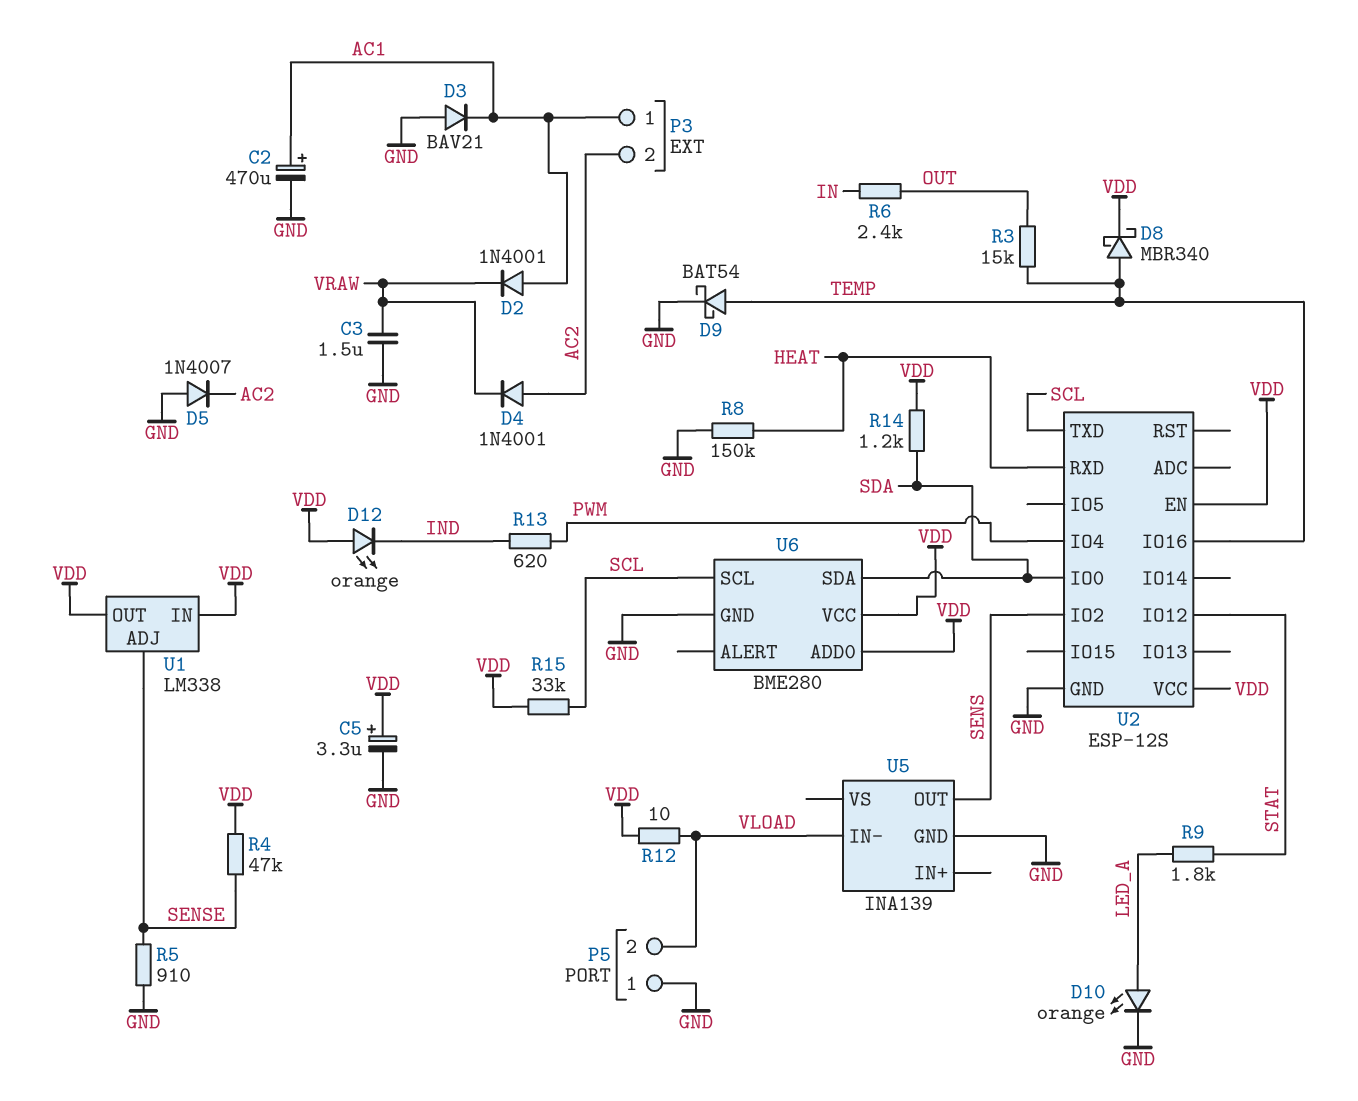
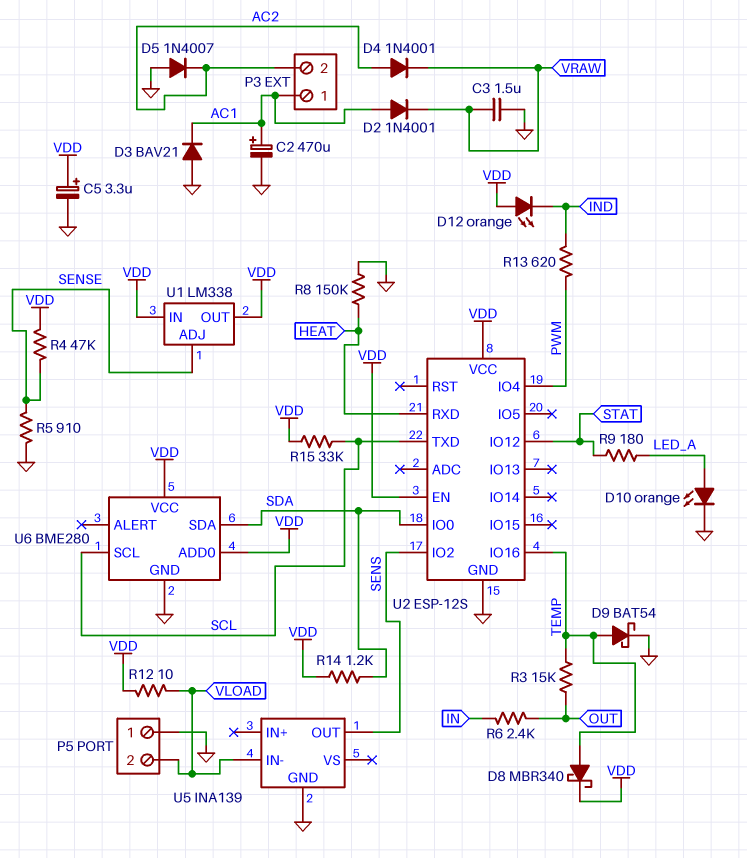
R9: 1.8k (LED_A, STAT) -> 180 (LED_A, STAT)

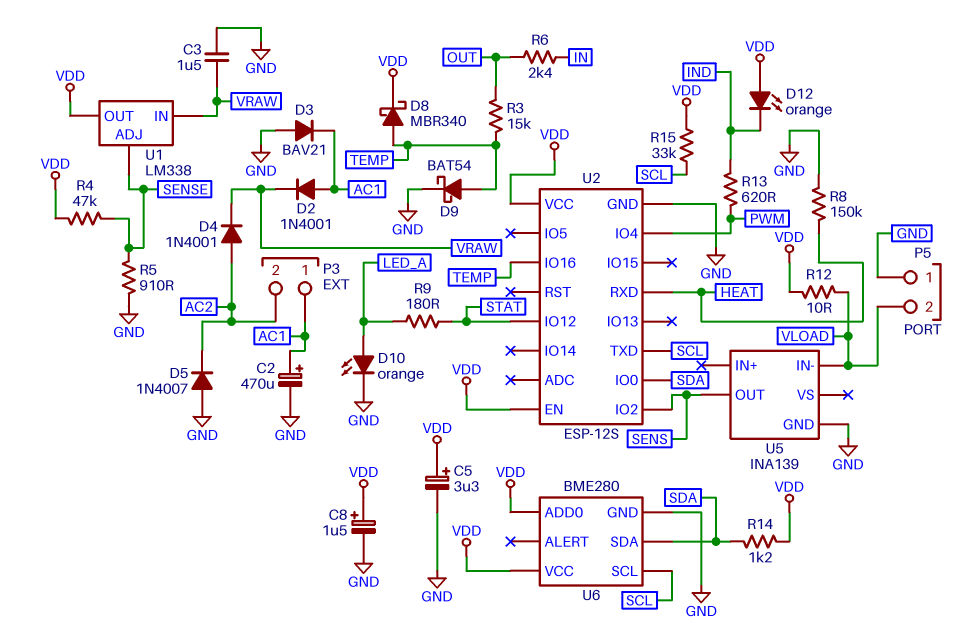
C8: none -> 1.5uF (plus VDD, minus GND)
U1 pin IN: VDD -> VRAW

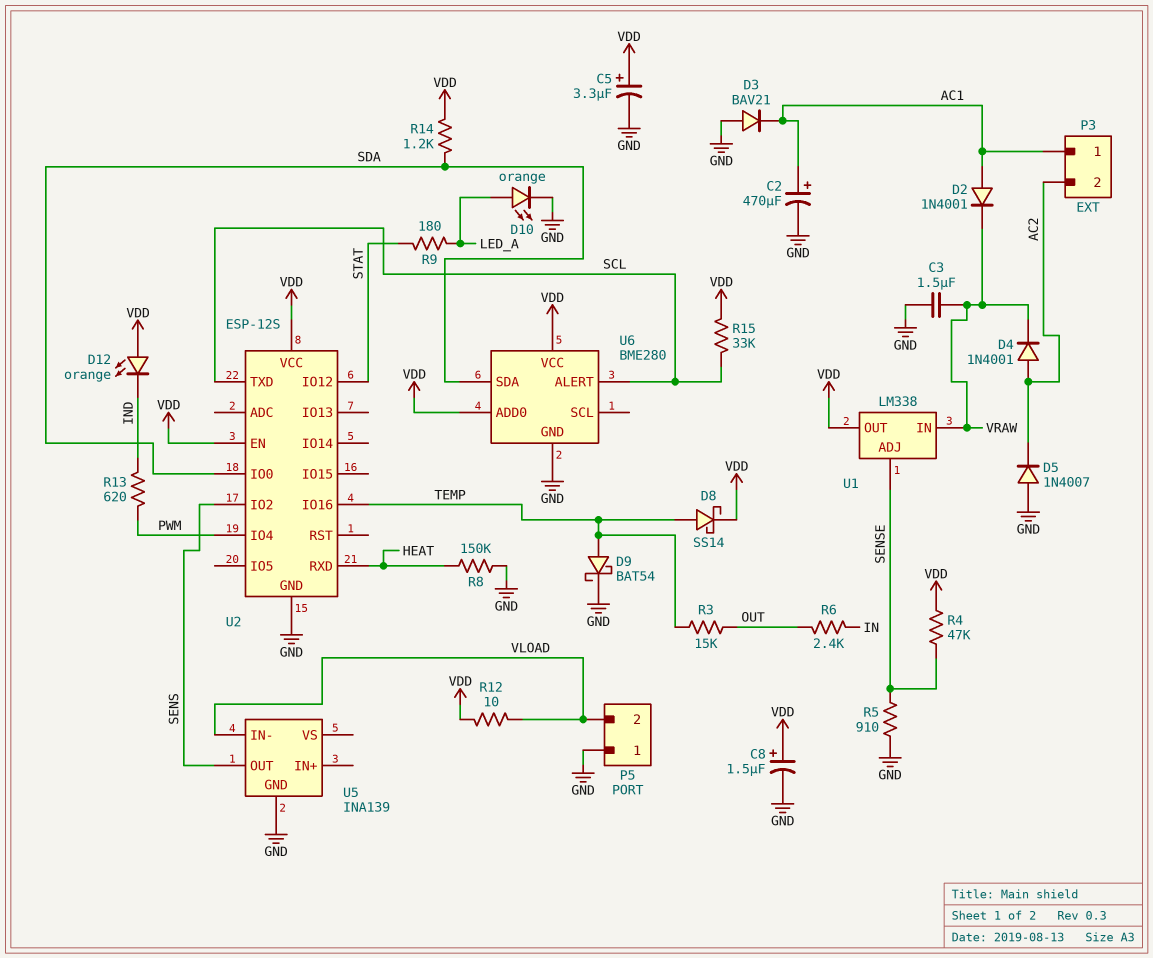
D8: schottky MBR340 (A TEMP, K VDD) -> schottky SS14 (A TEMP, K VDD)
U6 pin ALERT: none -> SCL
U6 pin SCL: SCL -> none

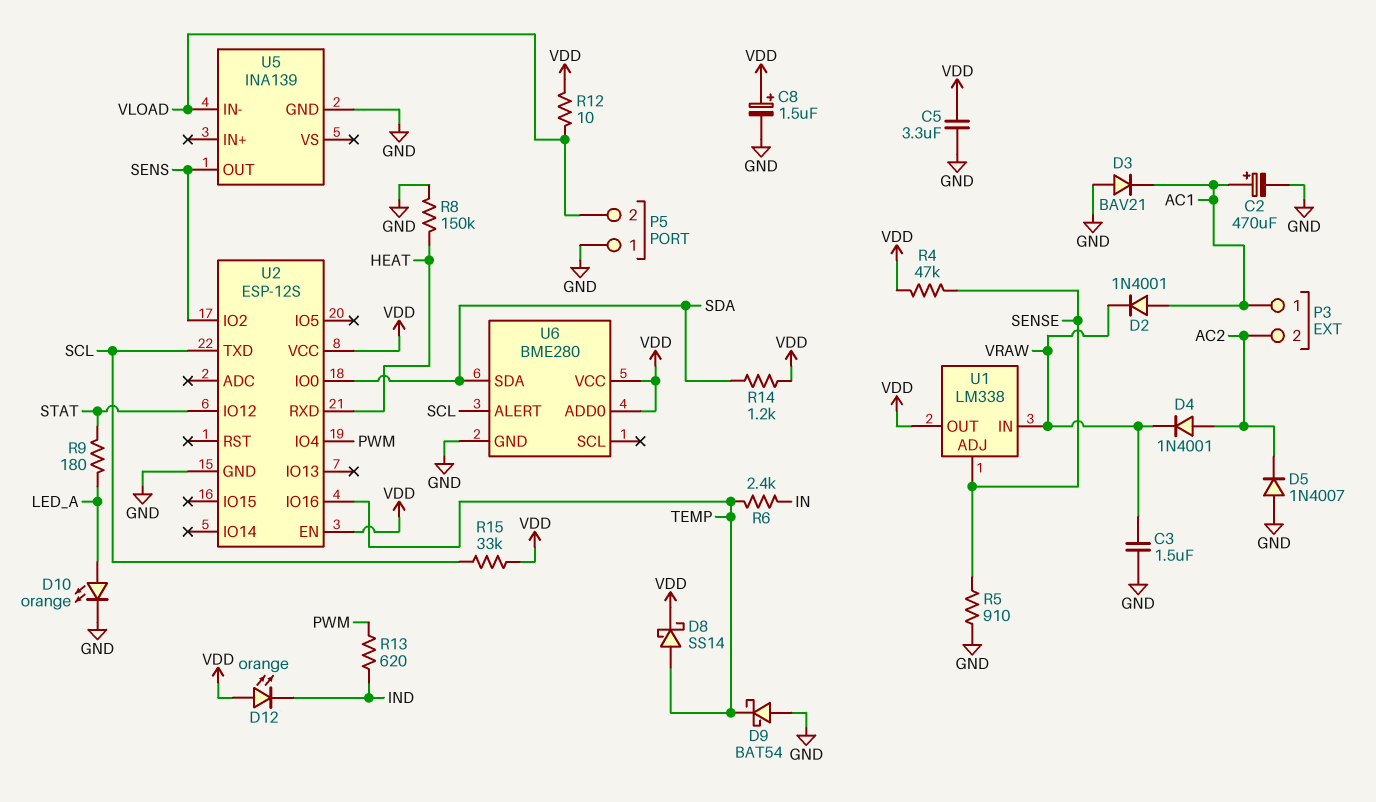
C5: 3.3uF (plus VDD, minus GND) -> 3.3uF (GND, VDD)
D9: schottky BAT54 (A TEMP, K GND) -> schottky BAT54 (A GND, K TEMP)
R3: 15k (OUT, TEMP) -> none
R6: 2.4k (IN, OUT) -> 2.4k (IN, TEMP)

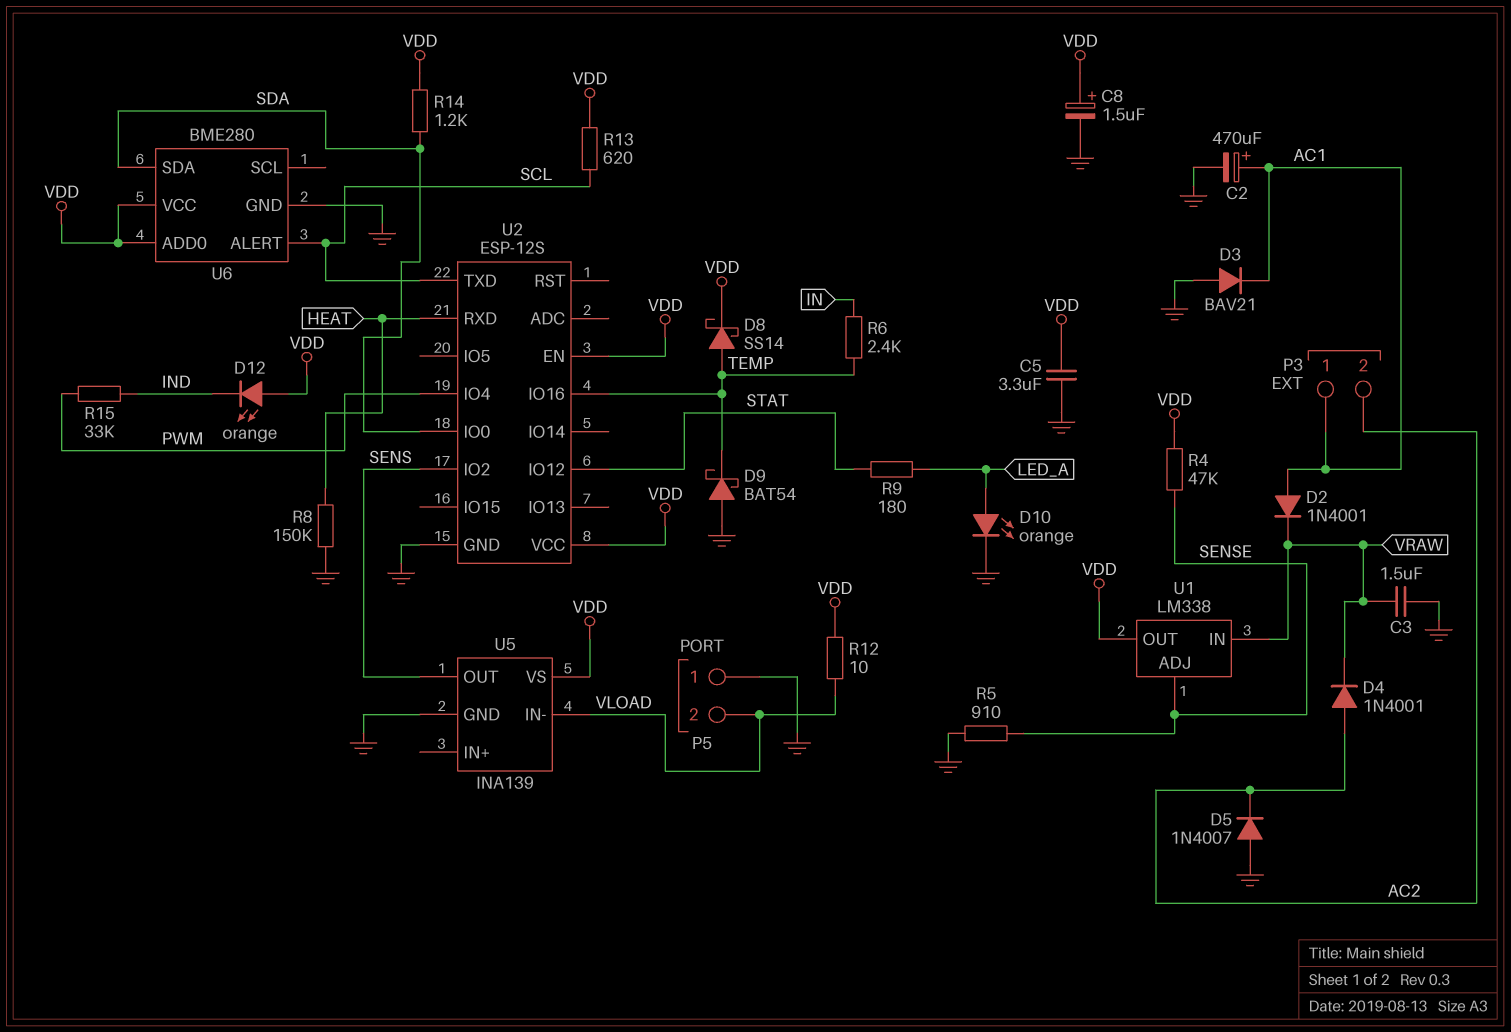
R13: 620 (IND, PWM) -> 620 (SCL, VDD)
R15: 33k (SCL, VDD) -> 33k (IND, PWM)
U5 pin VS: none -> VDD

